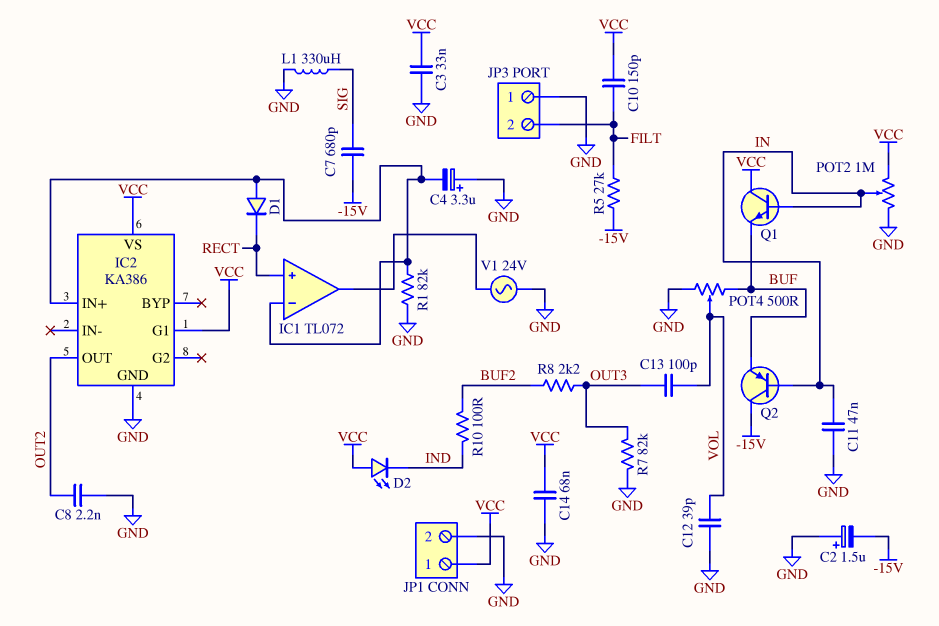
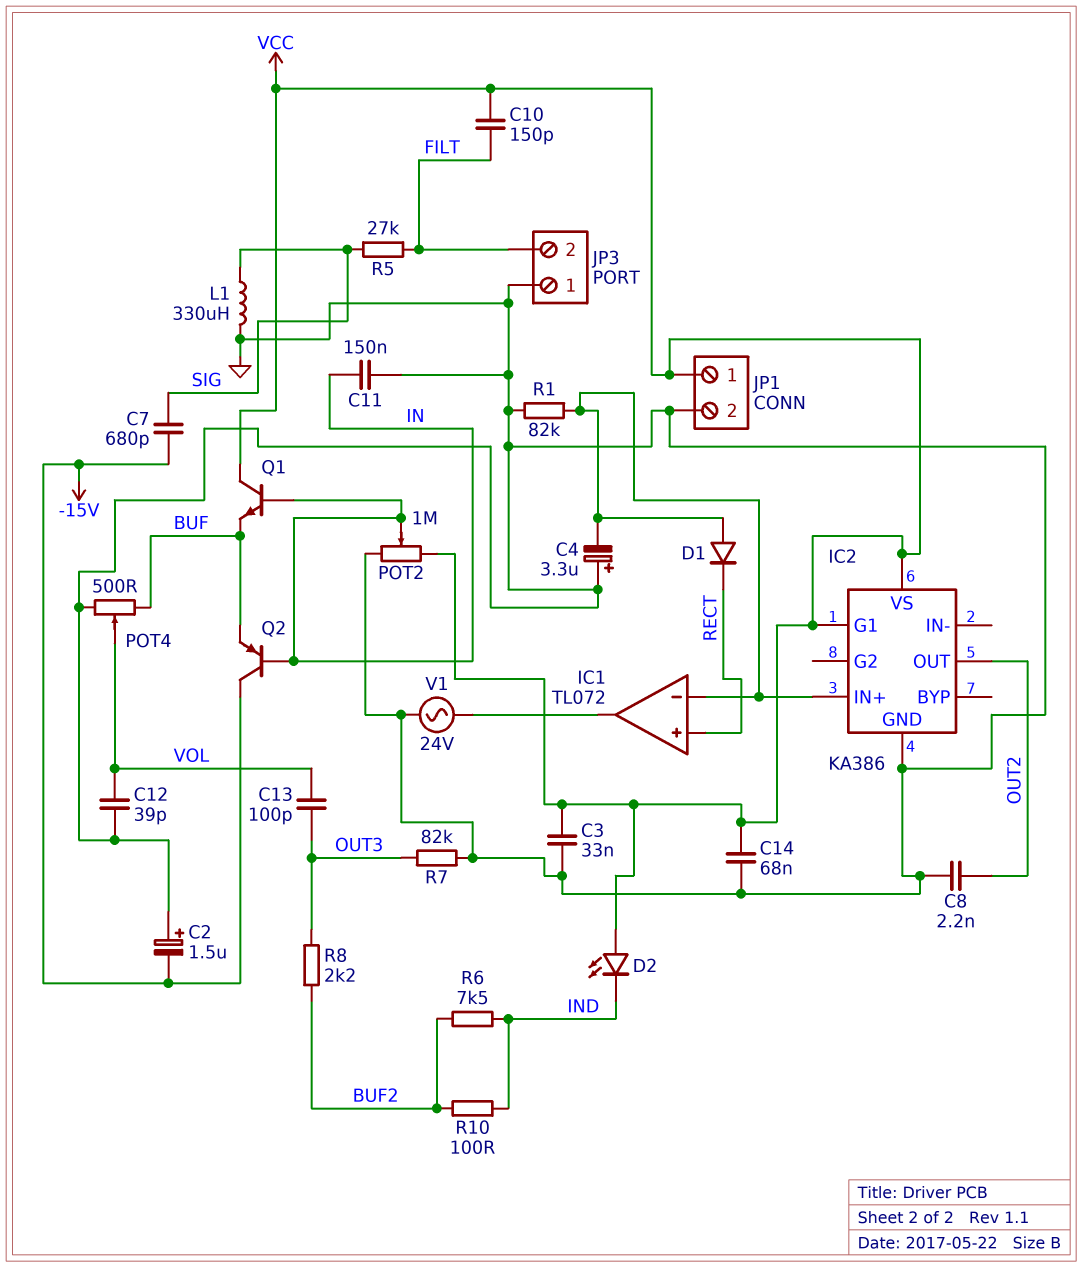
C11: 47nF (GND, IN) -> 150nF (GND, IN)
R5: 27k (-15V, FILT) -> 27k (FILT, SIG)
R6: none -> 7.5k (BUF2, IND)

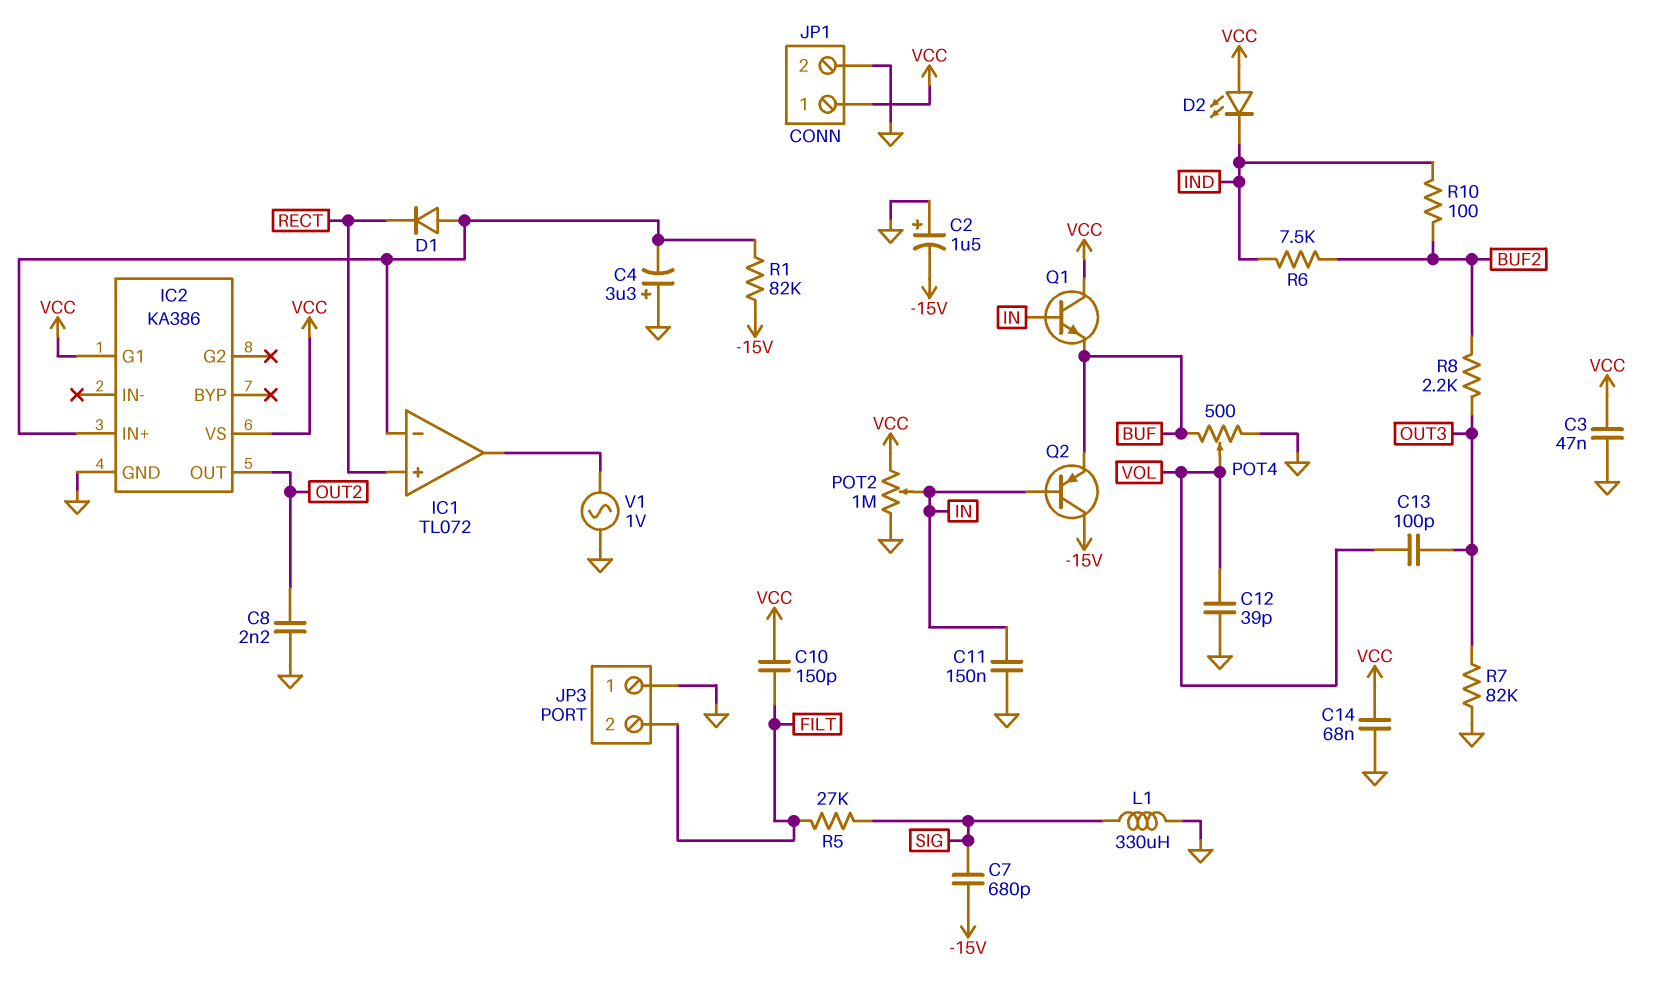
C3: 33nF (GND, VCC) -> 47nF (GND, VCC)
R1: 82k (GND, IC1/in-) -> 82k (-15V, IC1/in-)
V1: AC 24V (GND, IC1/out) -> AC 1V (GND, IC1/out)

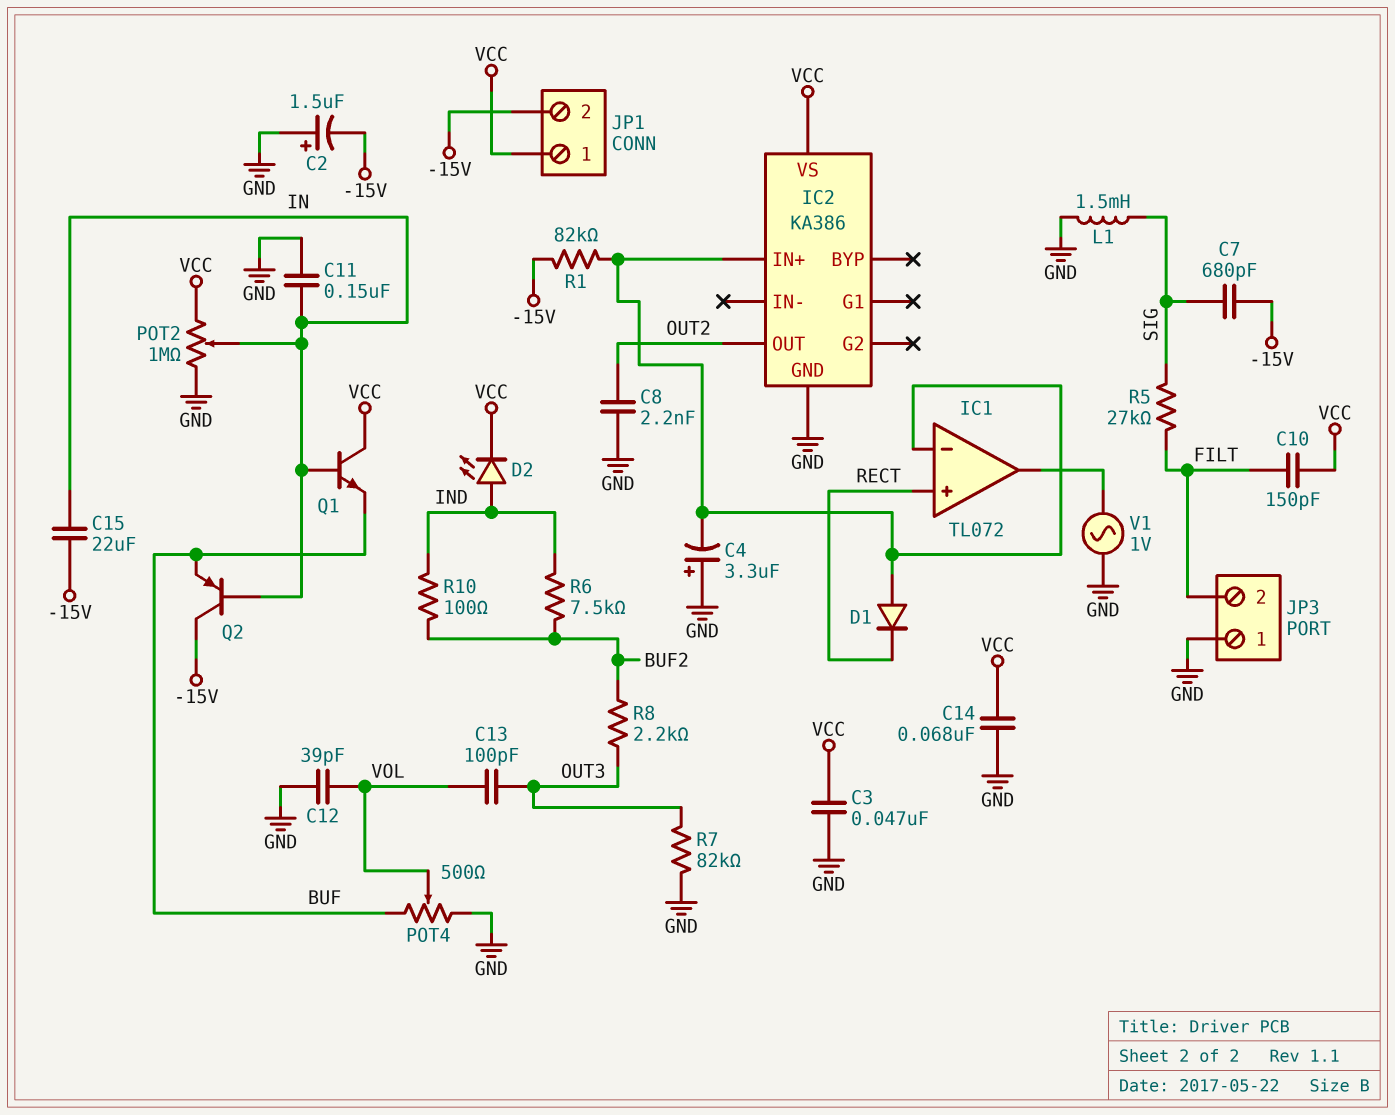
C15: none -> 22uF (-15V, IN)
D2: LED (A VCC, K IND) -> LED (A IND, K VCC)
IC2 pin G1: VCC -> none
JP1 pin 2: GND -> -15V
L1: 330uH (GND, SIG) -> 1.5mH (GND, SIG)

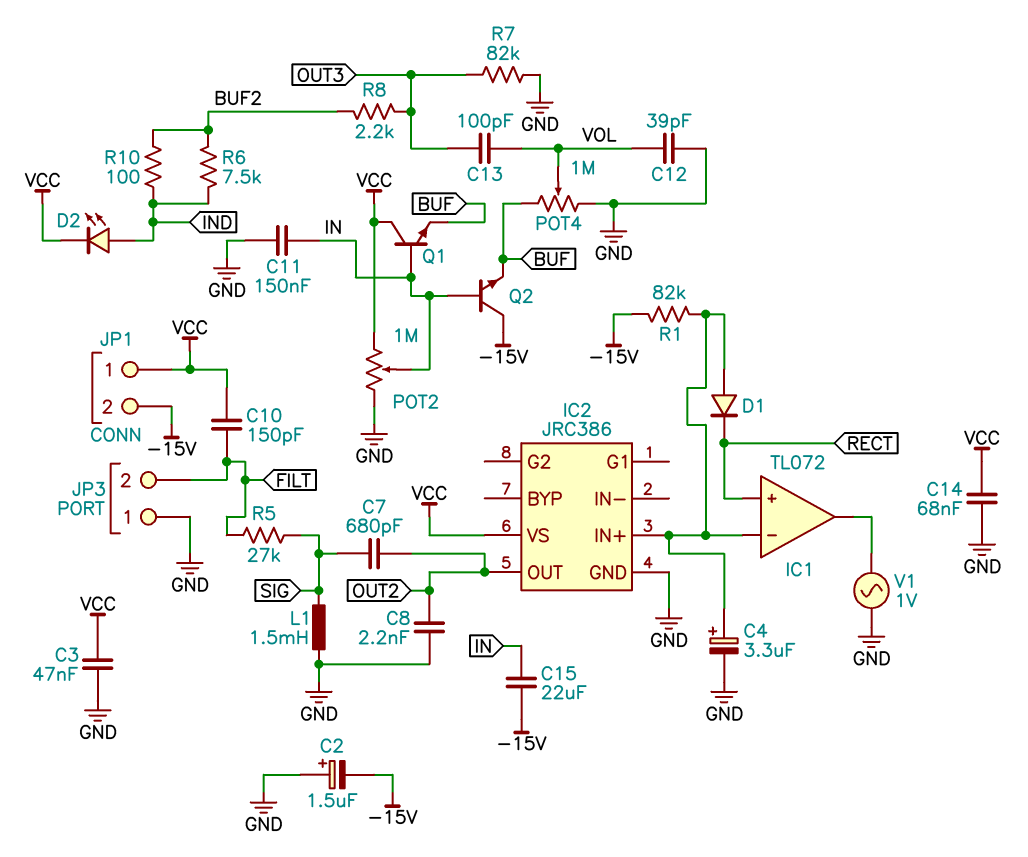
C4: 3.3uF (plus GND, minus IC1/in-) -> 3.3uF (plus IC1/in-, minus GND)
C7: 680pF (-15V, SIG) -> 680pF (OUT2, SIG)
IC2: KA386 -> JRC386
POT4: 500 (BUF, GND, wiper VOL) -> 1M (BUF, GND, wiper VOL)
Q2: PNP (B IN, C -15V, E BUF) -> NPN (B IN, C -15V, E BUF)

